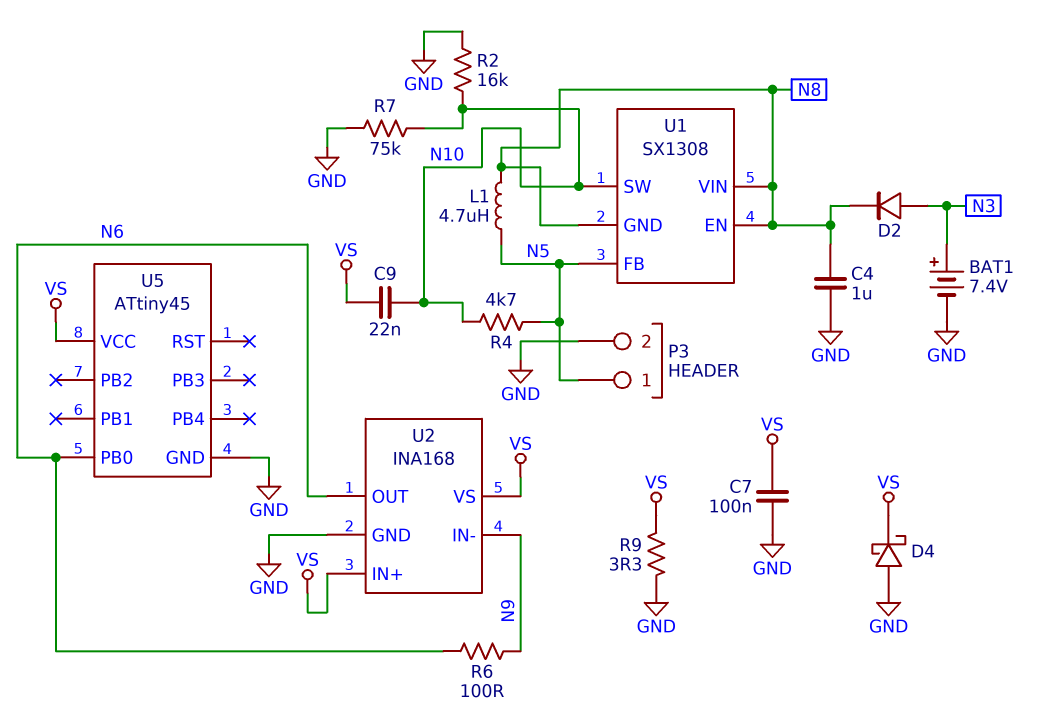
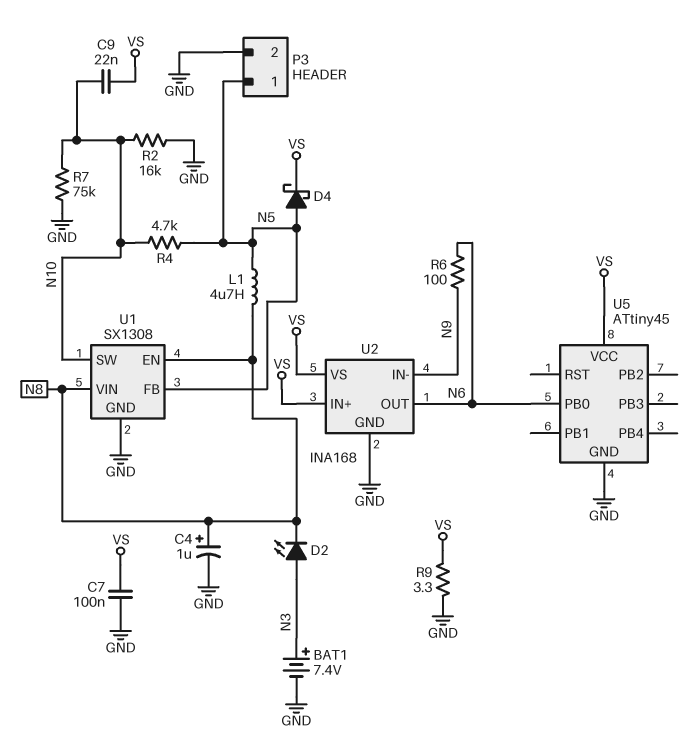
C4: 1uF (GND, N8) -> 1uF (plus N8, minus GND)
D2: diode (A N3, K N8) -> LED (A N3, K N8)
D4: schottky (A GND, K VS) -> schottky (A N5, K VS)
U1 pin GND: N8 -> GND

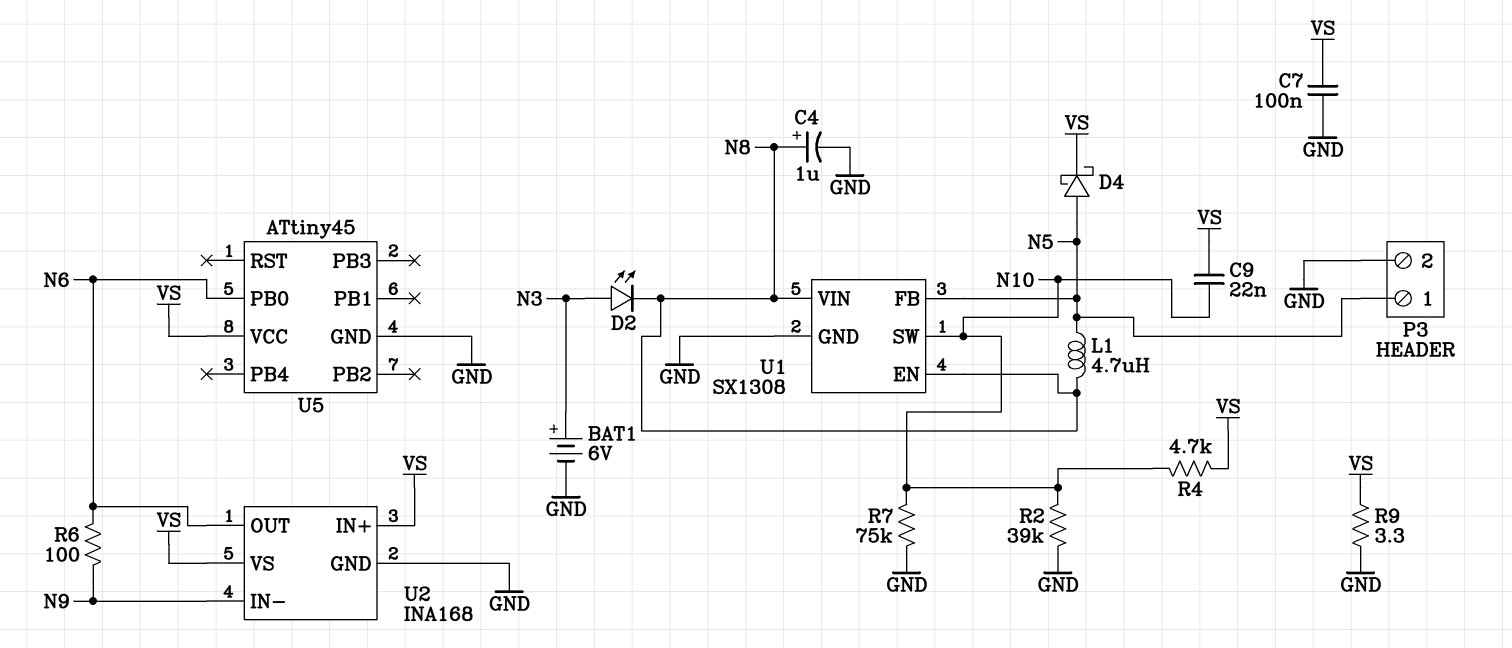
BAT1: 7.4V (plus N3, minus GND) -> 6V (plus N3, minus GND)
R2: 16k (GND, N10) -> 39k (GND, N10)
R4: 4.7k (N5, N10) -> 4.7k (N10, VS)

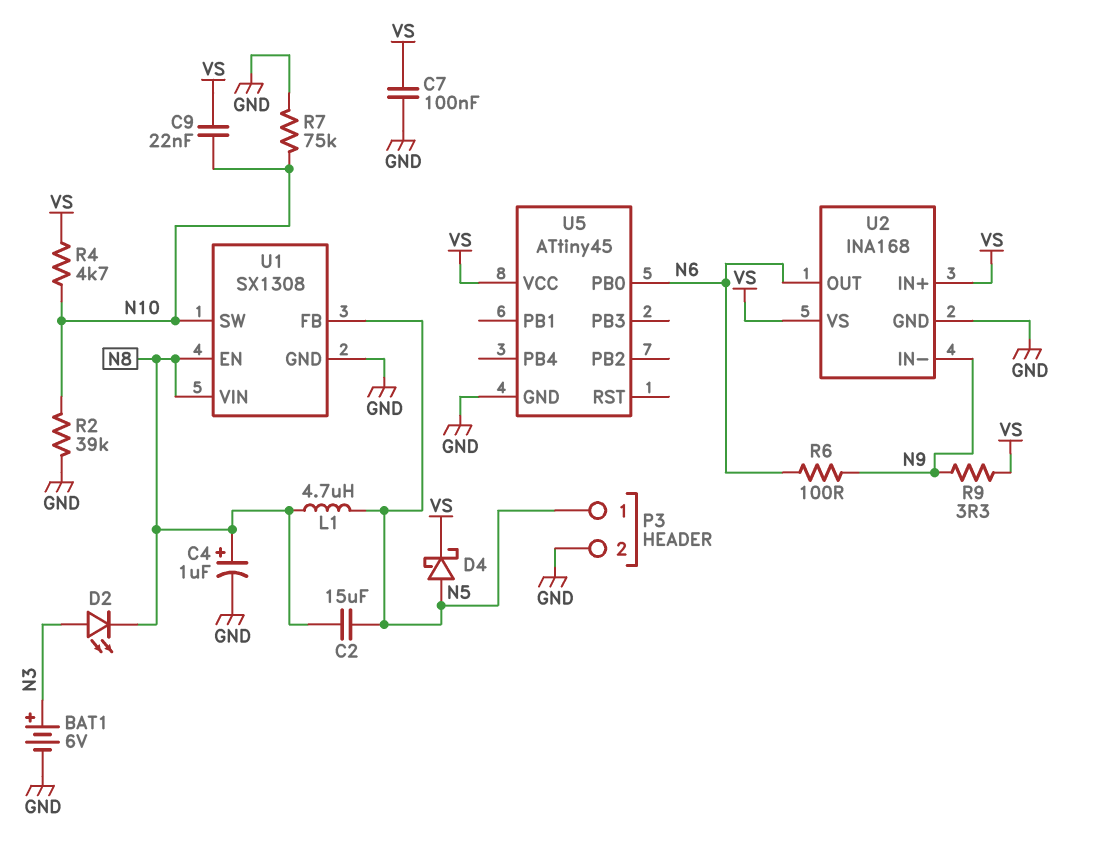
C2: none -> 15uF (N5, N8)
R9: 3.3 (GND, VS) -> 3.3 (N9, VS)

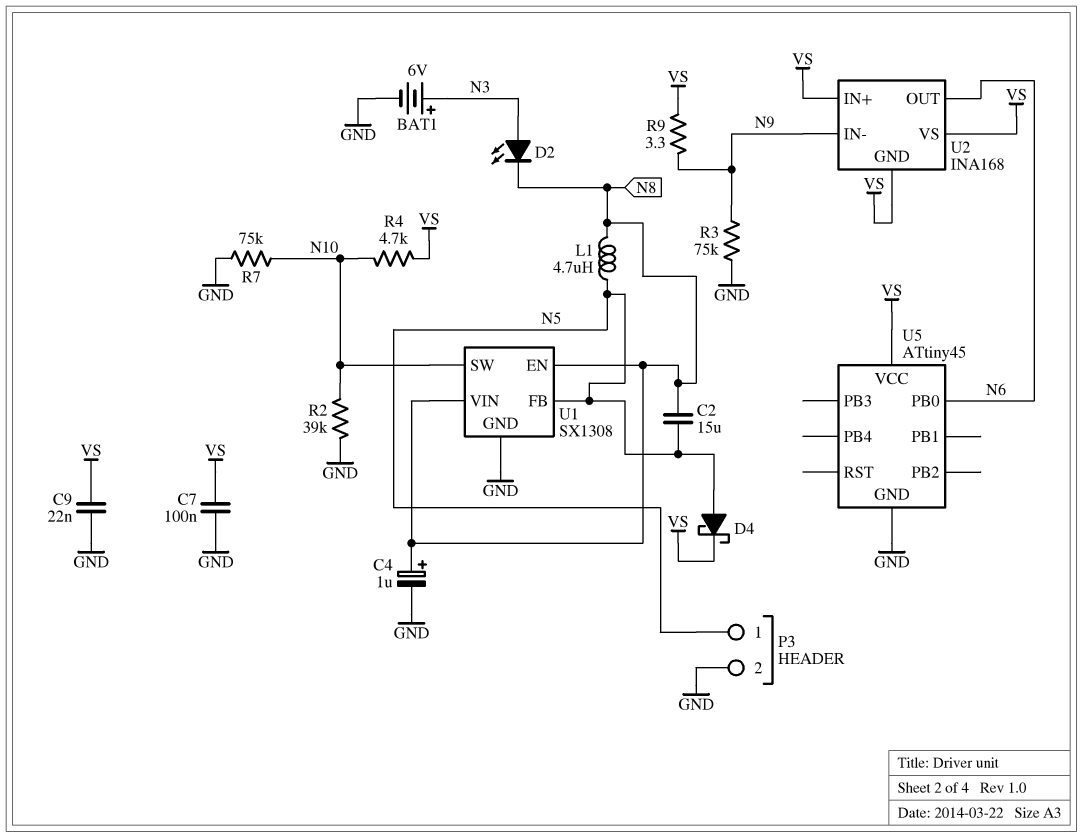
C9: 22nF (N10, VS) -> 22nF (GND, VS)
R3: none -> 75k (GND, N9)
R6: 100 (N6, N9) -> none
U2 pin GND: GND -> VS

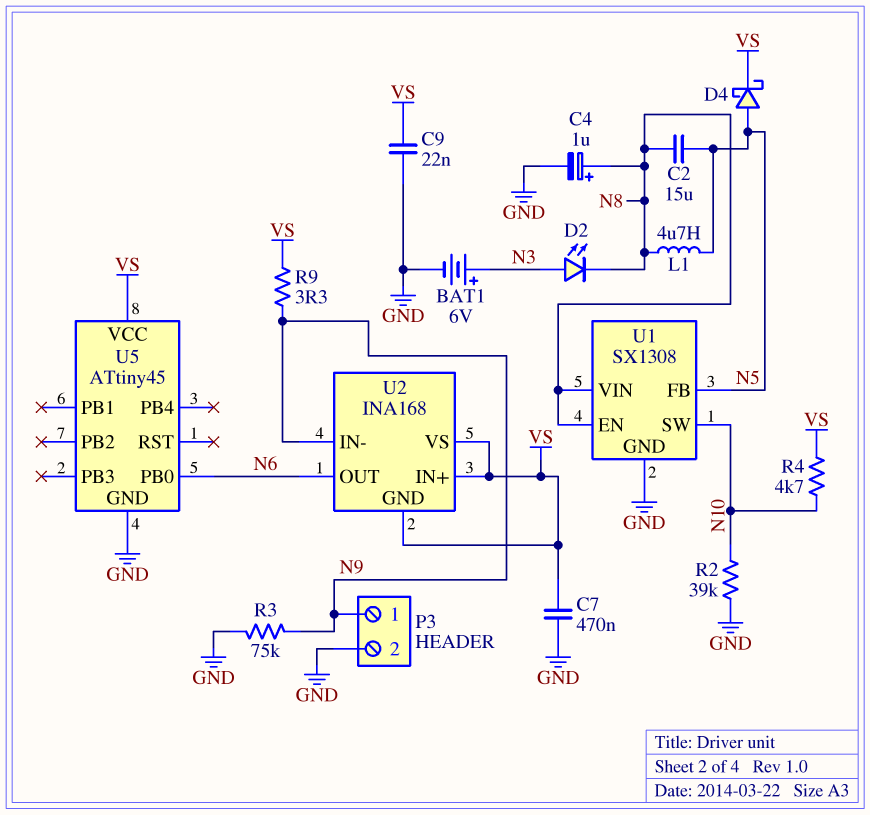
C7: 100nF (GND, VS) -> 470nF (GND, VS)
P3 pin 1: N5 -> N9
R7: 75k (GND, N10) -> none

